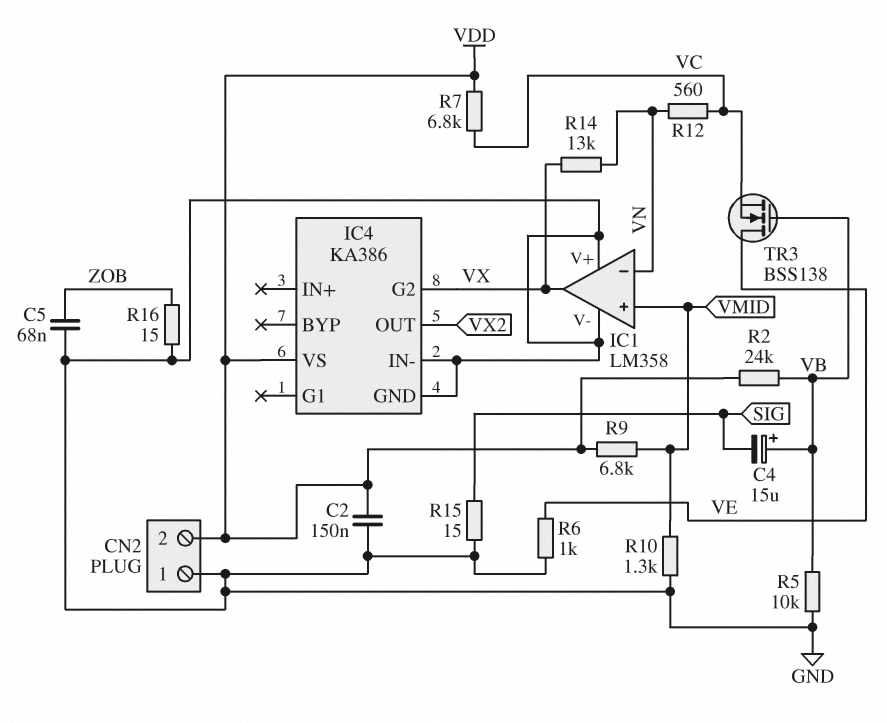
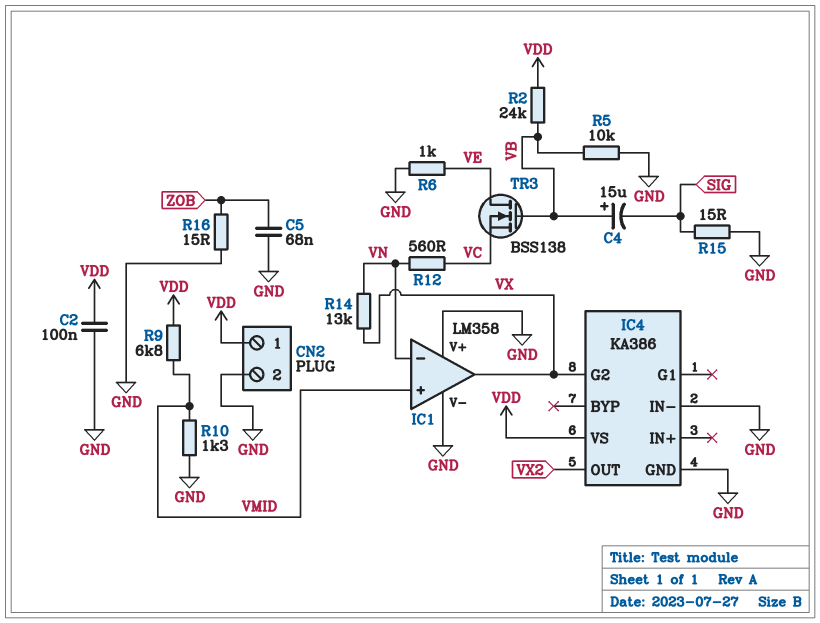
C2: 150nF (GND, VDD) -> 100nF (GND, VDD)
CN2 pin 1: GND -> VDD
CN2 pin 2: VDD -> GND
R7: 6.8k (VC, VDD) -> none

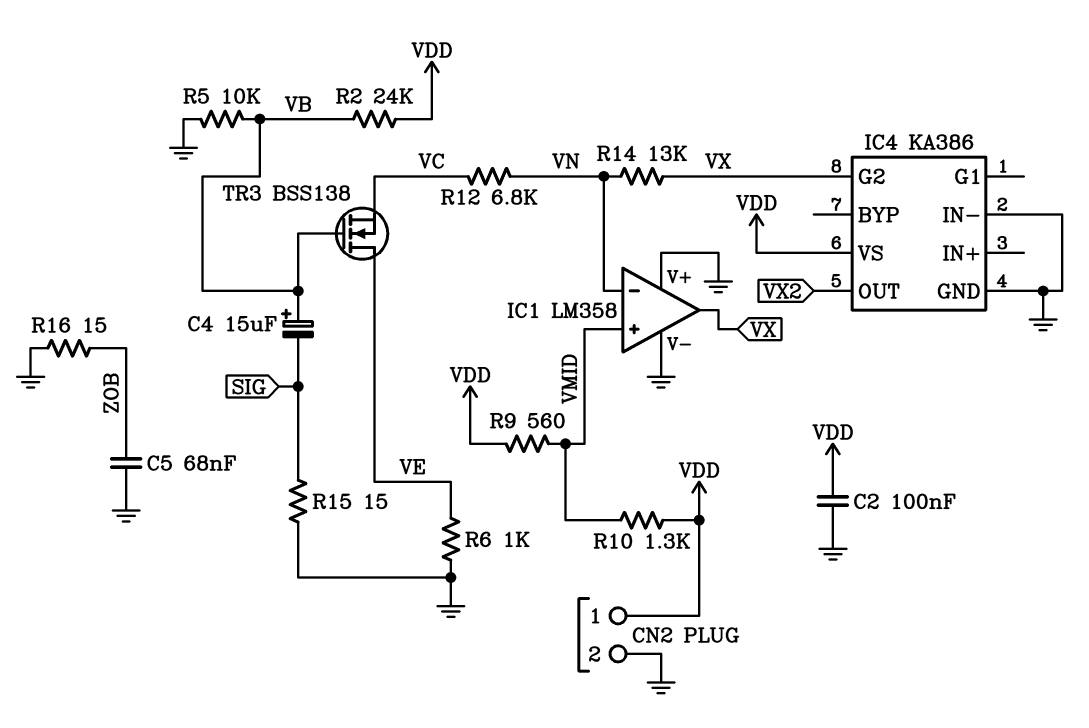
R9: 6.8k (VDD, VMID) -> 560 (VDD, VMID)
R10: 1.3k (GND, VMID) -> 1.3k (VDD, VMID)
R12: 560 (VC, VN) -> 6.8k (VC, VN)

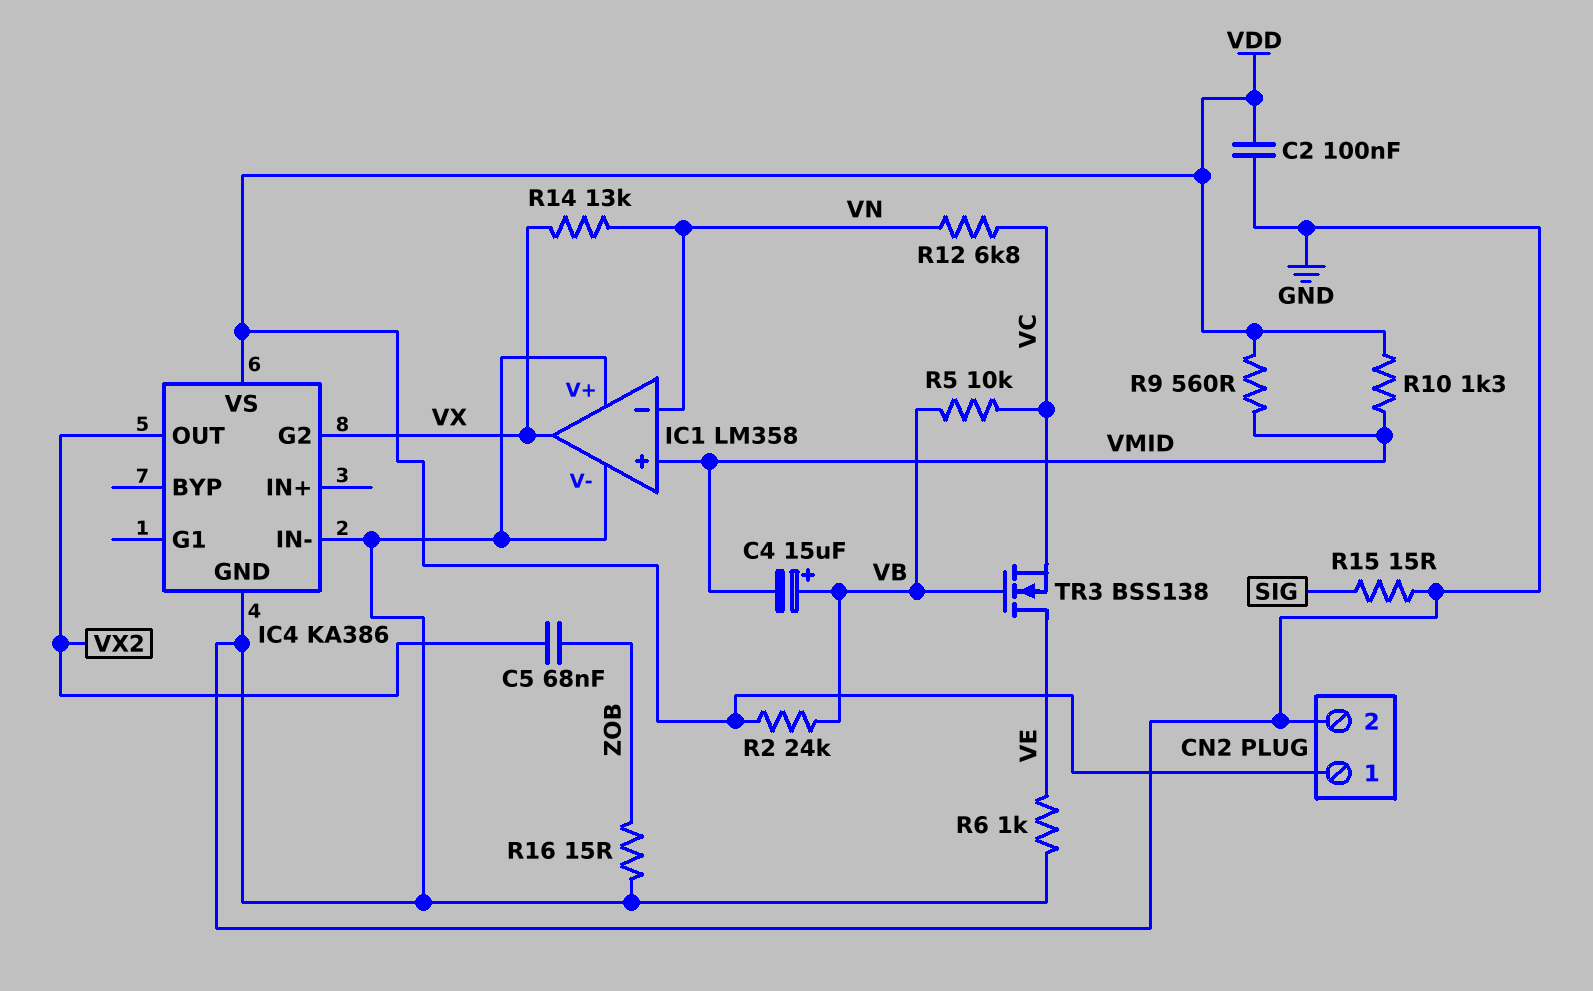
C4: 15uF (plus VB, minus SIG) -> 15uF (plus VB, minus VMID)
C5: 68nF (GND, ZOB) -> 68nF (VX2, ZOB)
R5: 10k (GND, VB) -> 10k (VB, VC)

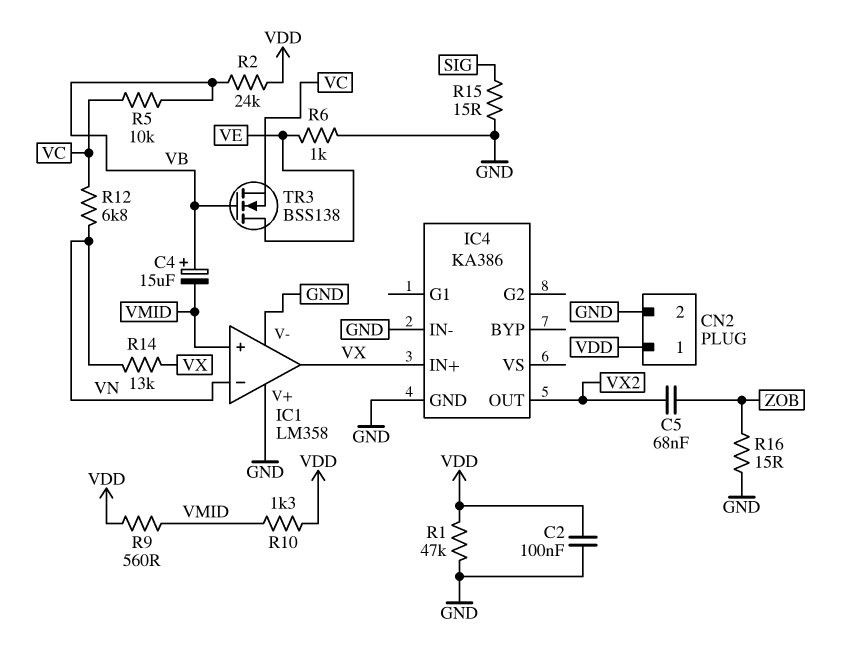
IC4 pin G2: VX -> none
IC4 pin IN+: none -> VX
IC4 pin VS: VDD -> none
R1: none -> 47k (GND, VDD)

